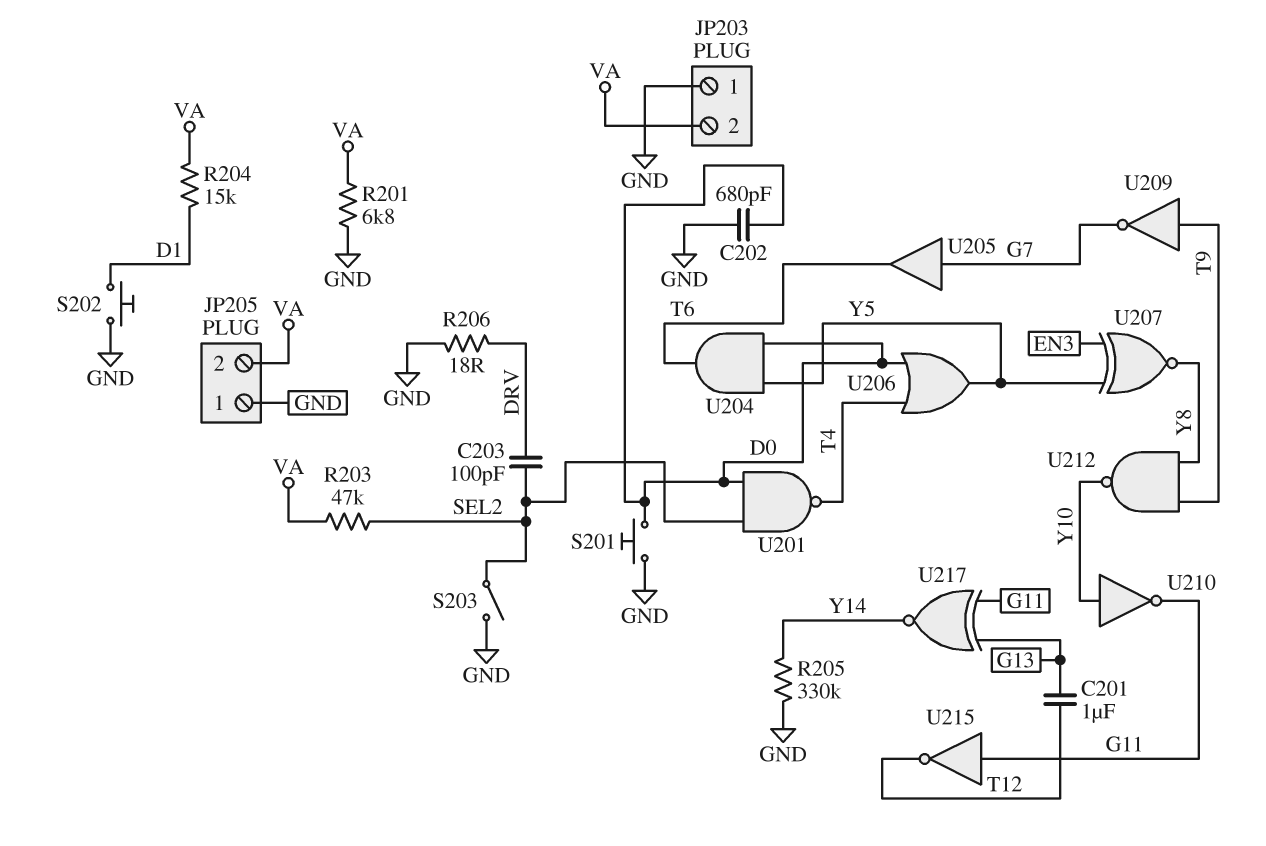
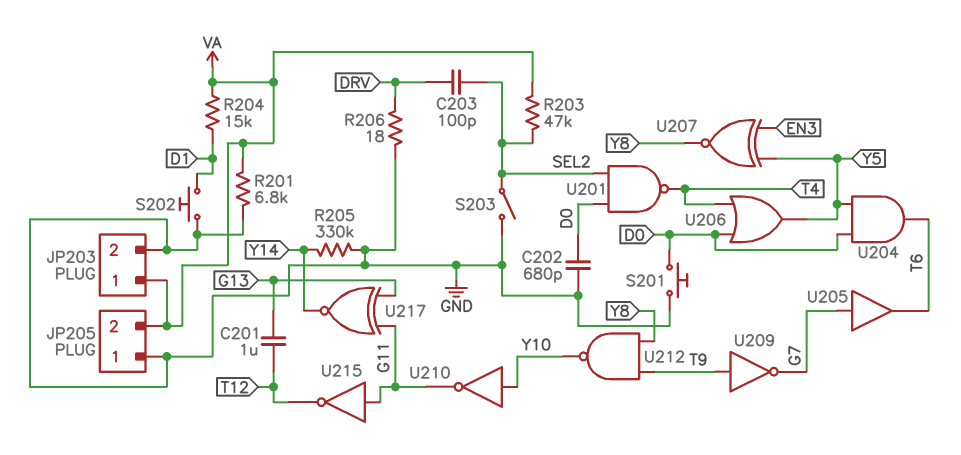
JP203 pin 1: GND -> VA
JP203 pin 2: VA -> GND

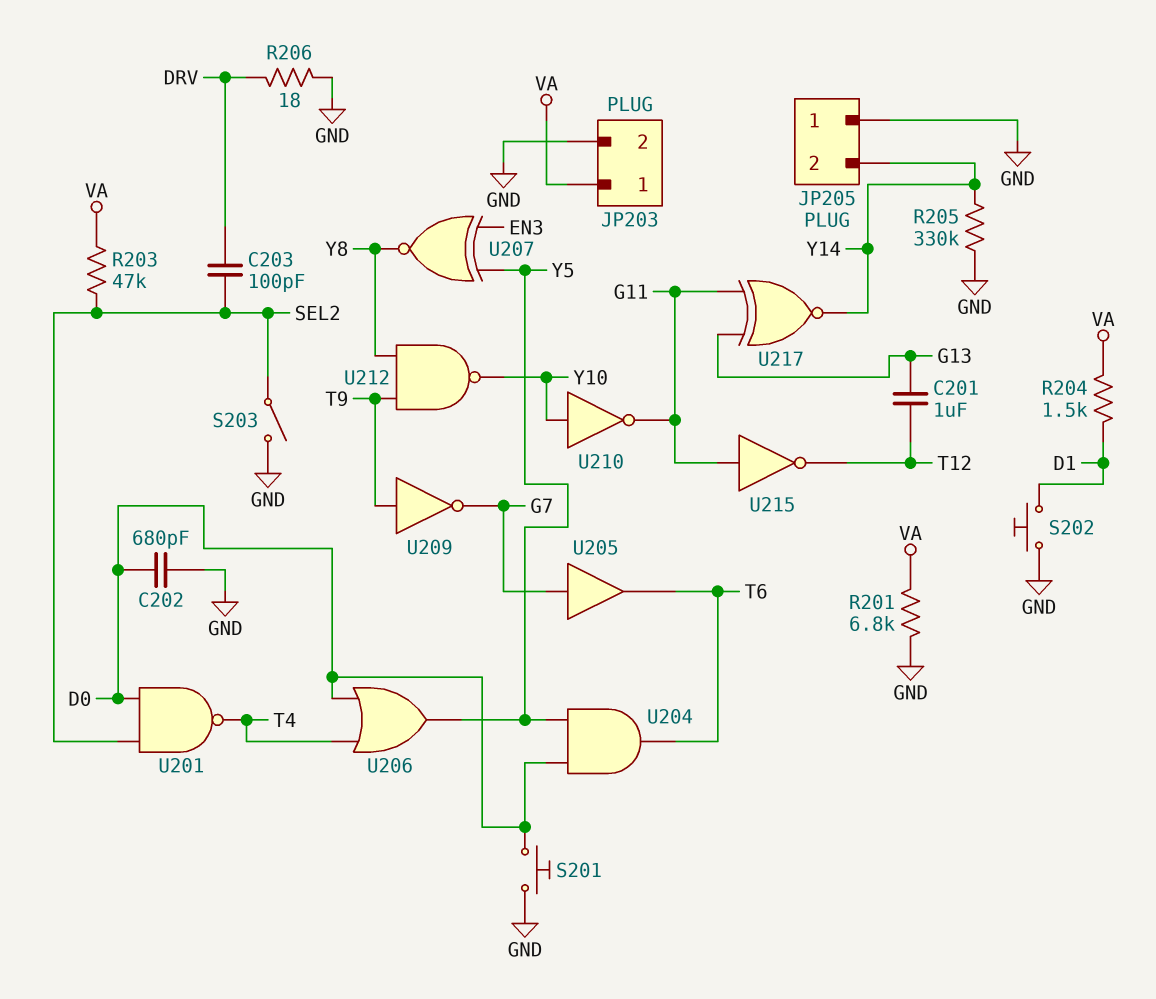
JP205 pin 2: VA -> Y14
R204: 15k (D1, VA) -> 1.5k (D1, VA)

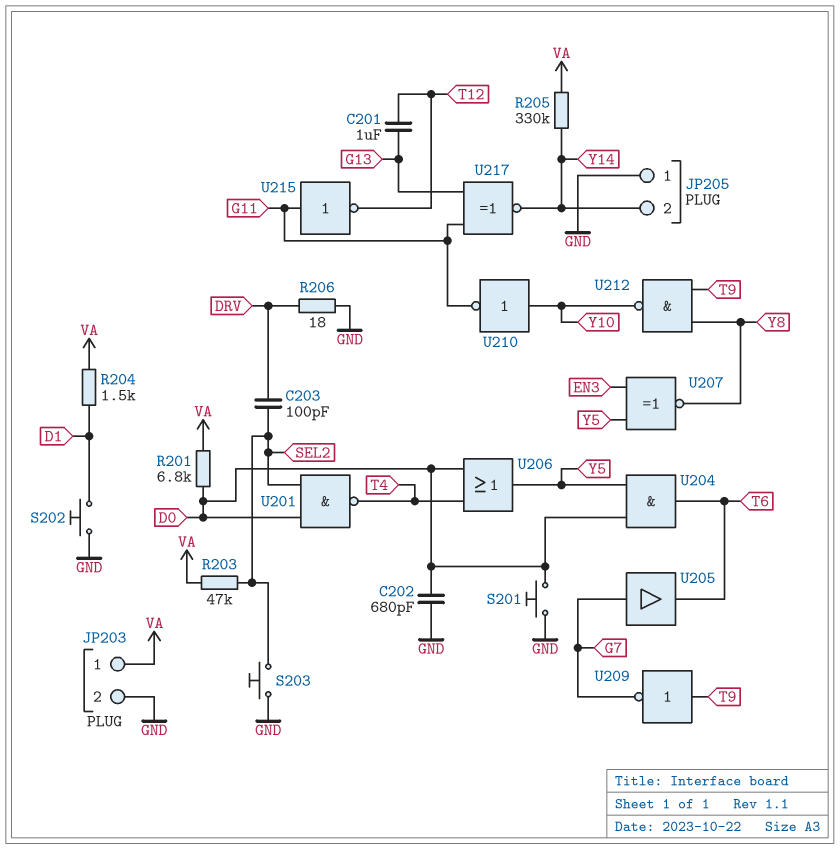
R201: 6.8k (GND, VA) -> 6.8k (D0, VA)
R205: 330k (GND, Y14) -> 330k (VA, Y14)
S203: switch (GND, SEL2) -> button (GND, SEL2)

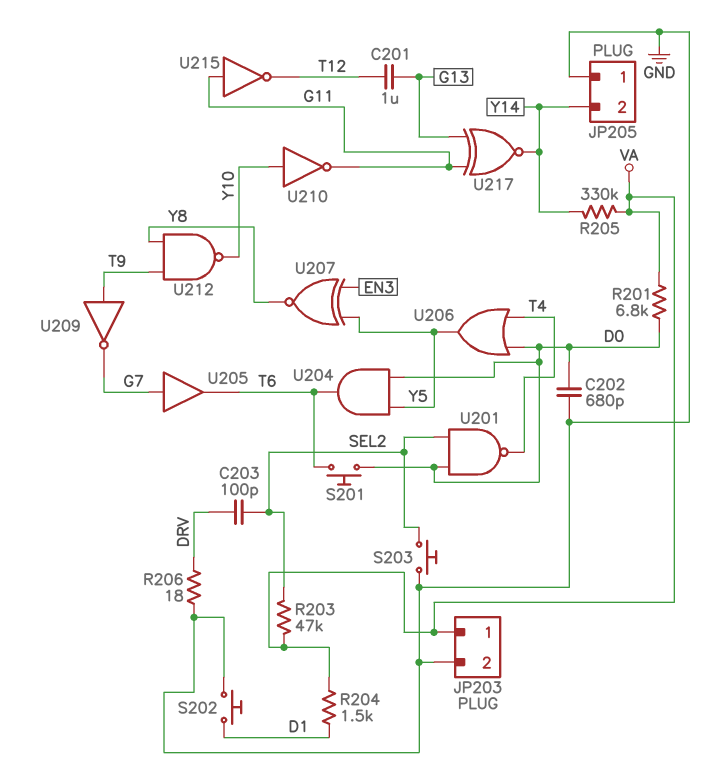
S201: button (D0, GND) -> button (D0, T6)

